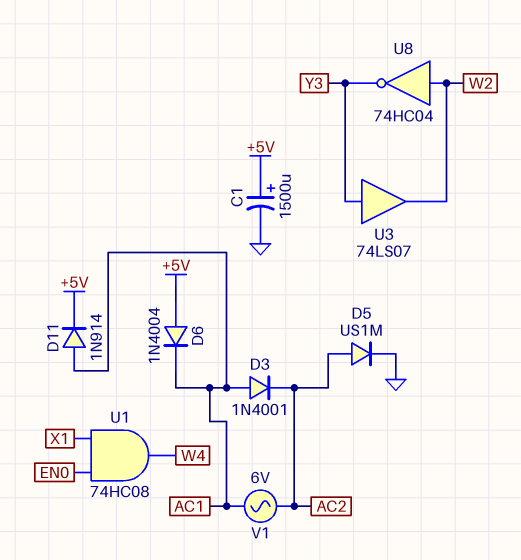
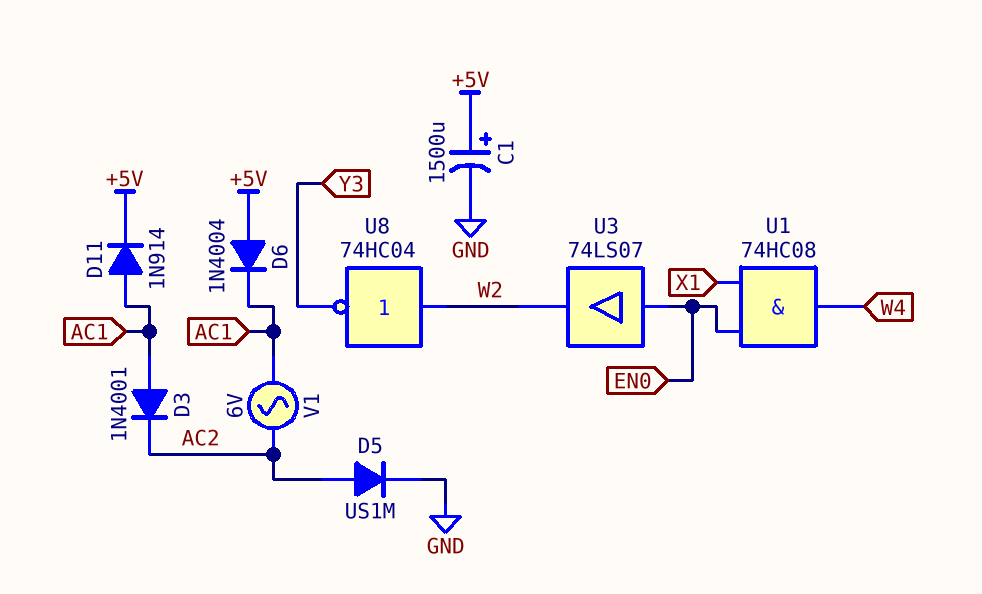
U3: buffer 74LS07 (in Y3, out W2) -> buffer 74LS07 (in EN0, out W2)

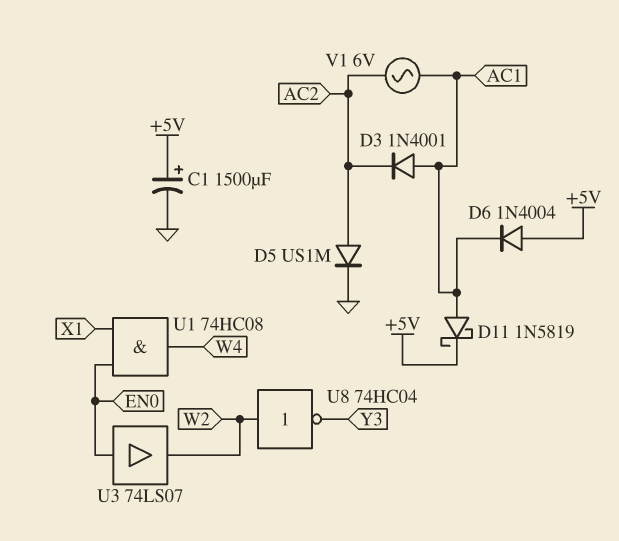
D11: diode 1N914 (A AC1, K +5V) -> schottky 1N5819 (A AC1, K +5V)

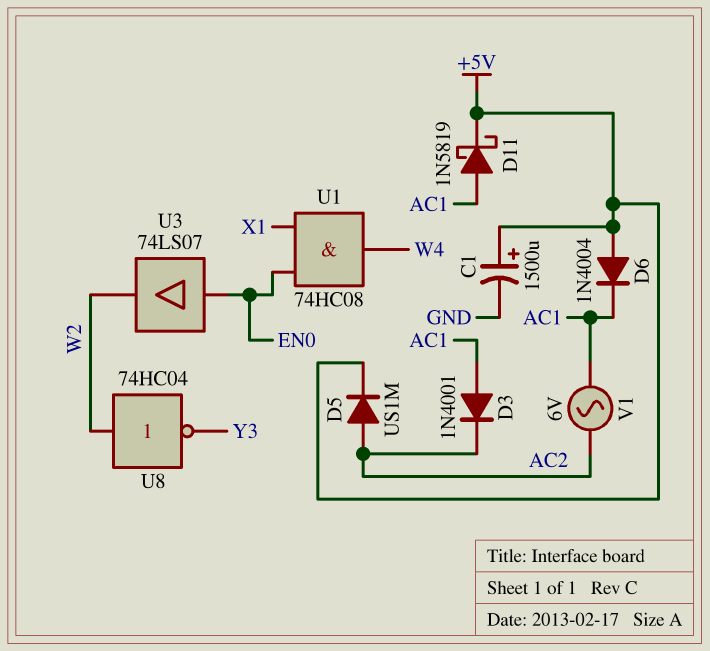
D5: diode US1M (A AC2, K GND) -> diode US1M (A AC2, K +5V)

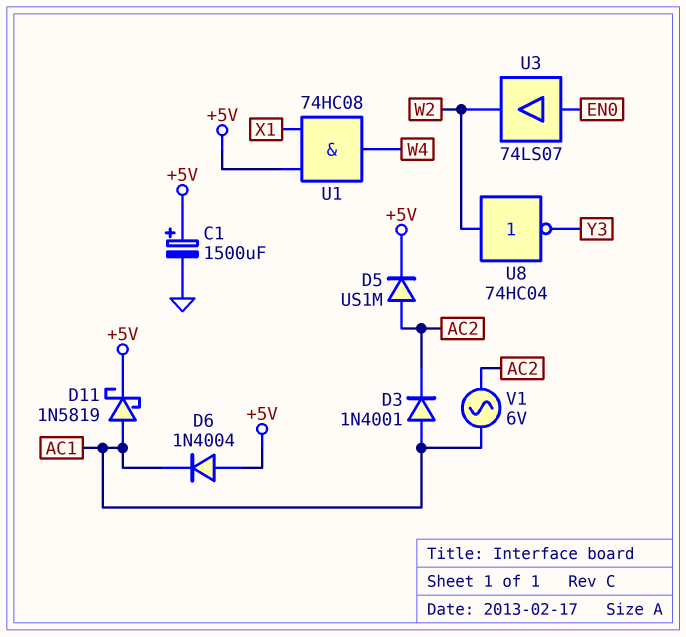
U1: AND 74HC08 (in EN0, in X1, out W4) -> AND 74HC08 (in +5V, in X1, out W4)

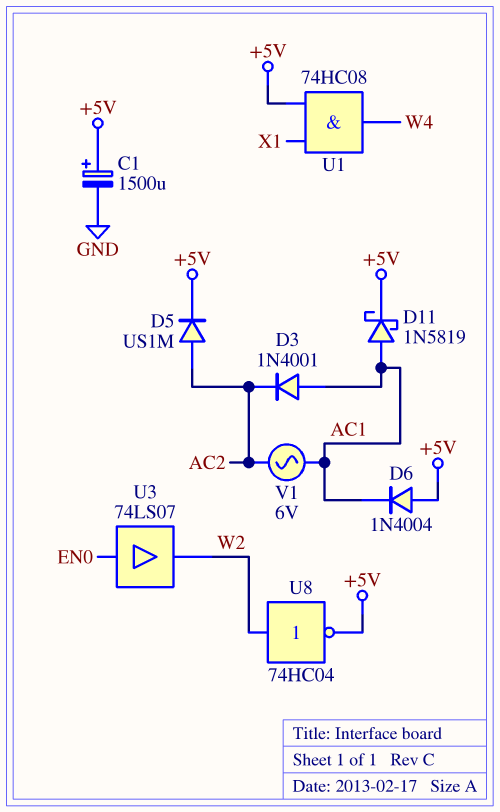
U8: NOT 74HC04 (in W2, out Y3) -> NOT 74HC04 (in W2, out +5V)

